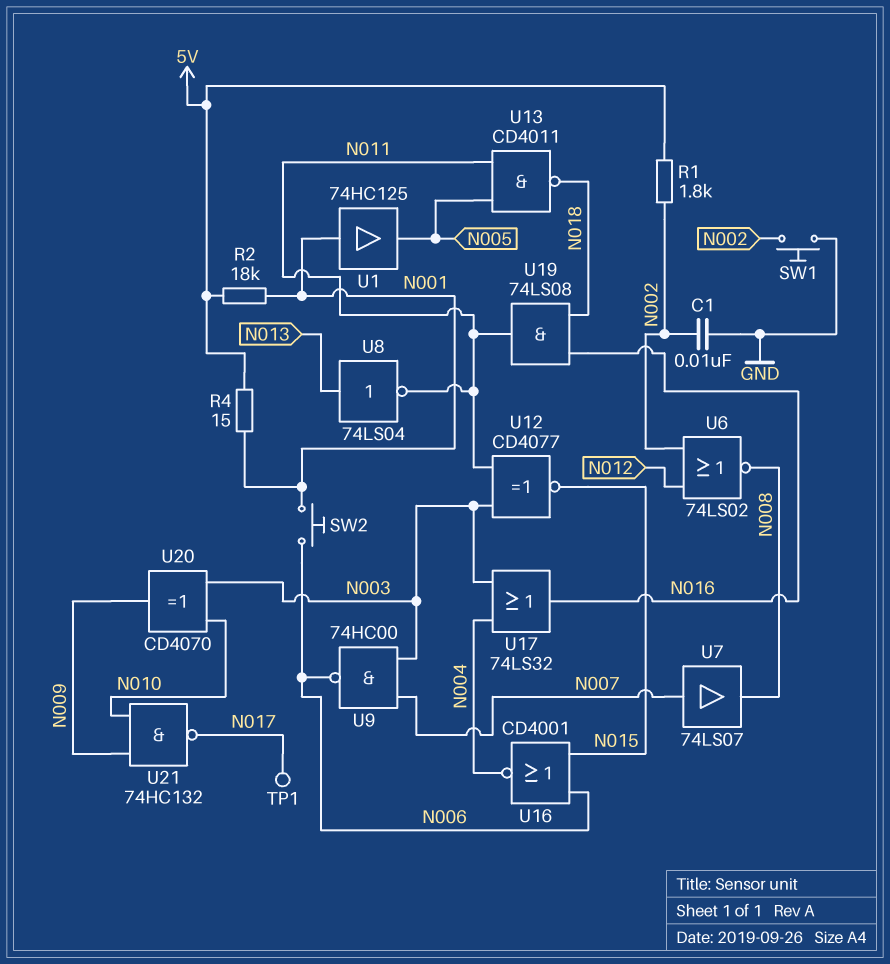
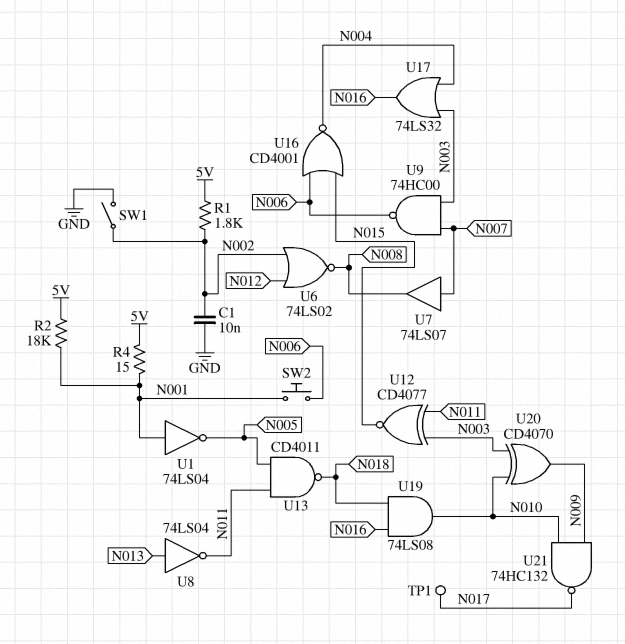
SW1: button (GND, N002) -> switch (GND, N002)
U1: buffer 74HC125 (in N001, out N005) -> NOT 74LS04 (in N001, out N005)
U19: AND 74LS08 (in N016, in N018, out N011) -> AND 74LS08 (in N016, in N018, out N010)

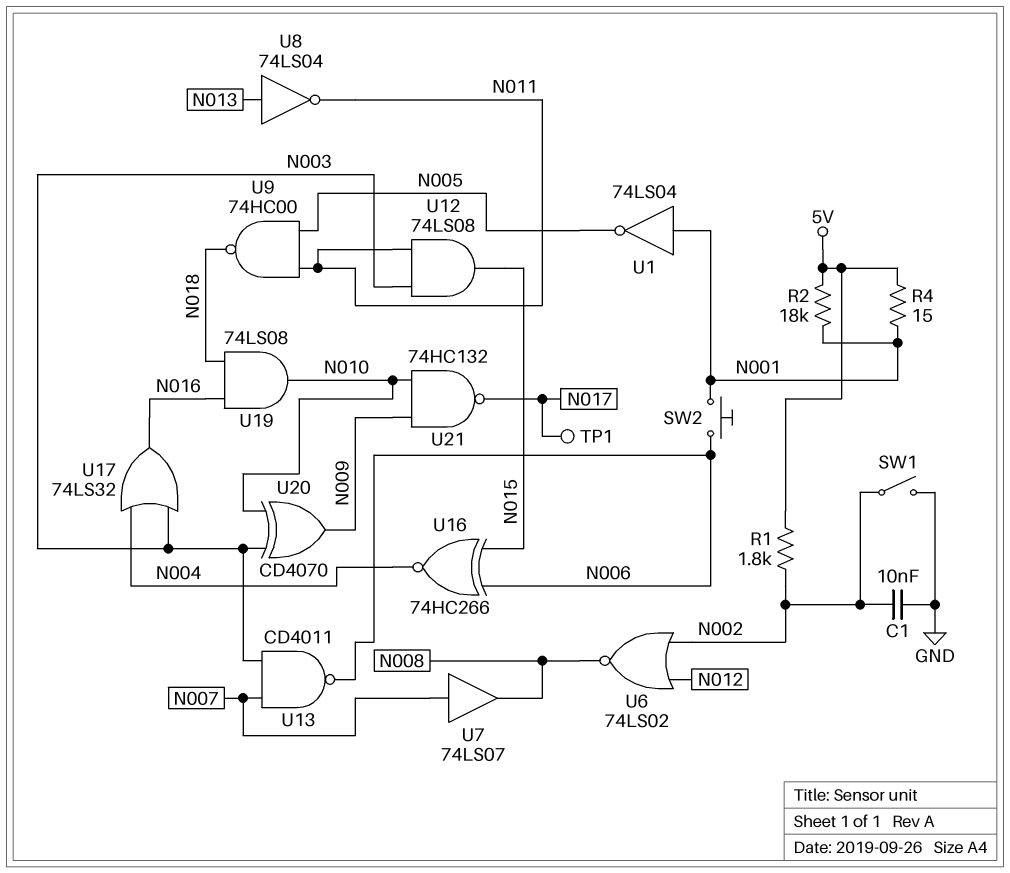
U9: NAND 74HC00 (in N003, in N007, out N006) -> NAND 74HC00 (in N005, in N011, out N018)
U12: XNOR CD4077 (in N003, in N011, out N015) -> AND 74LS08 (in N003, in N011, out N015)
U13: NAND CD4011 (in N005, in N011, out N018) -> NAND CD4011 (in N003, in N007, out N006)
U16: NOR CD4001 (in N006, in N015, out N004) -> XNOR 74HC266 (in N006, in N015, out N004)

